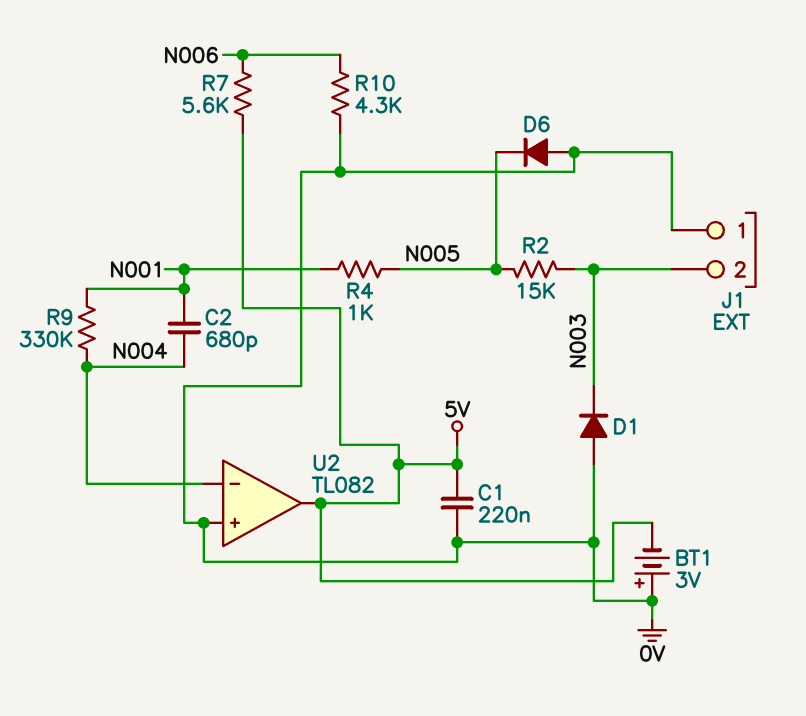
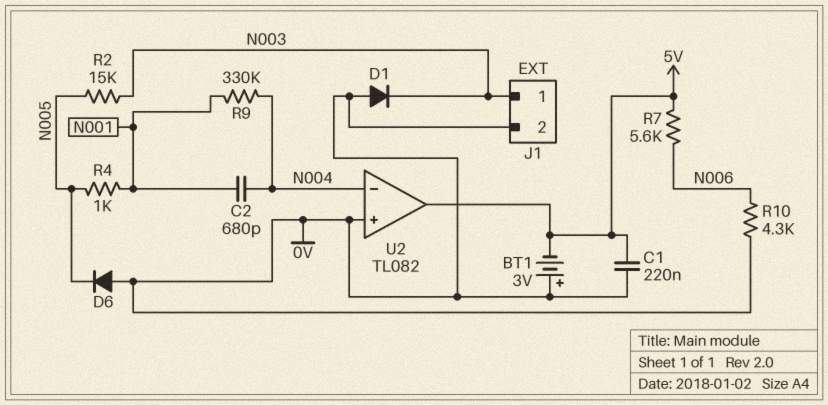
J1 pin 1: 0V -> N003
J1 pin 2: N003 -> 0V

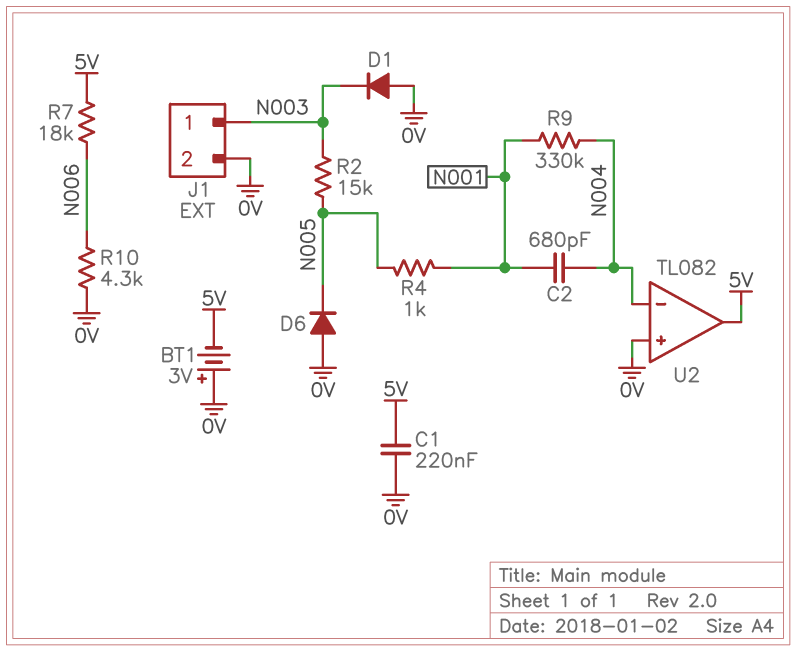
R7: 5.6k (5V, N006) -> 18k (5V, N006)

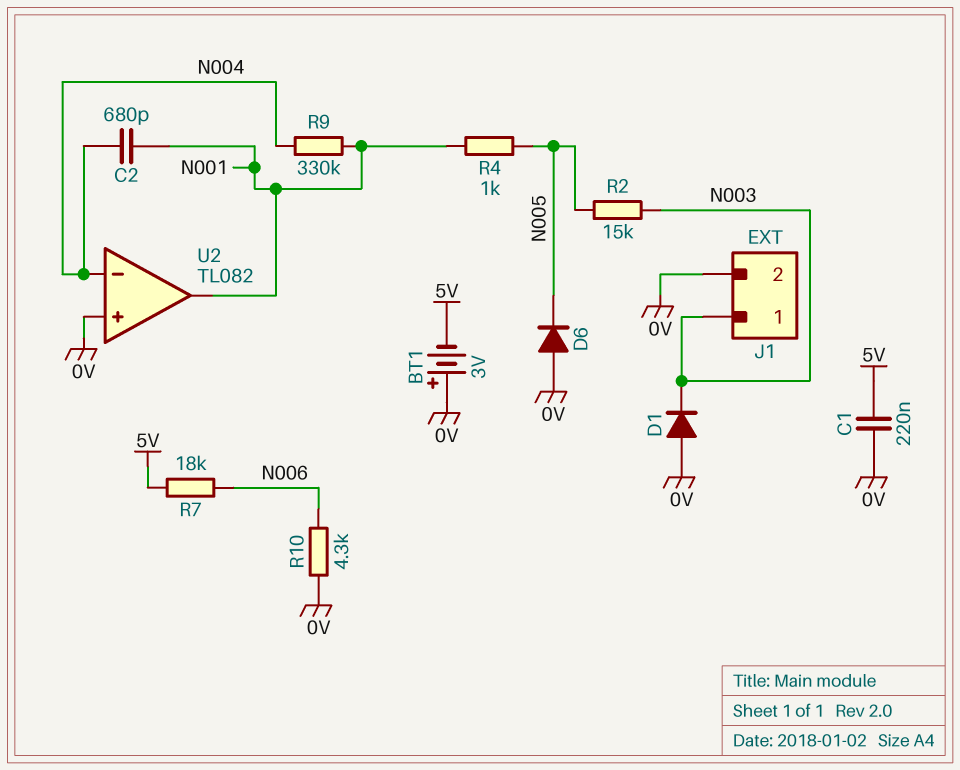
U2 pin out: 5V -> N001

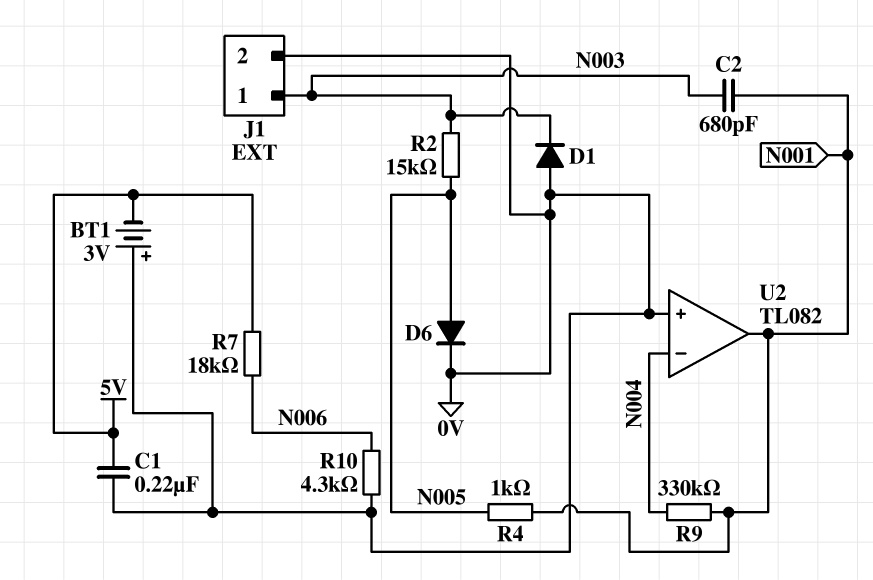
C2: 680pF (N001, N004) -> 680pF (N001, N003)
D6: diode (A 0V, K N005) -> diode (A N005, K 0V)

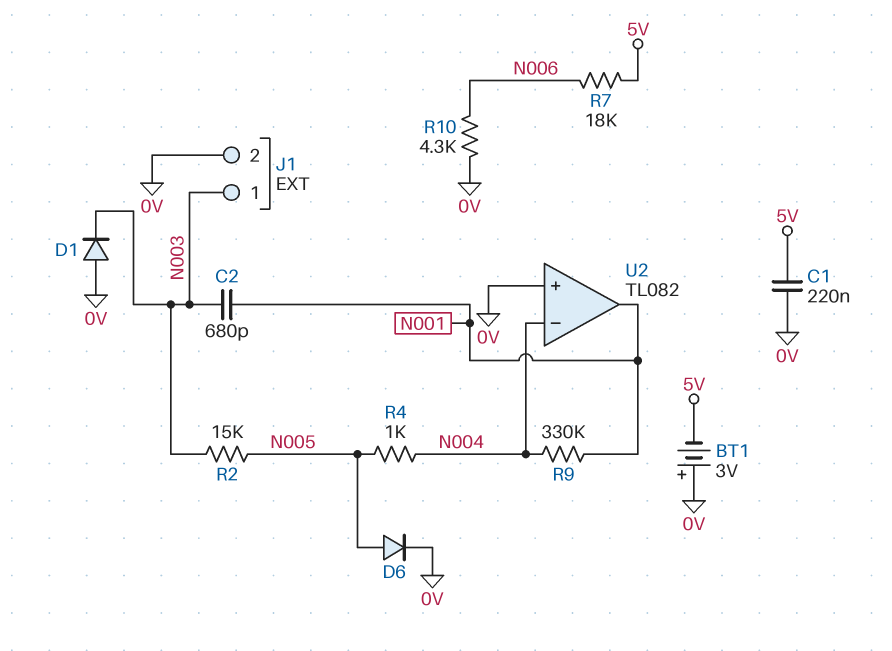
R4: 1k (N001, N005) -> 1k (N004, N005)

